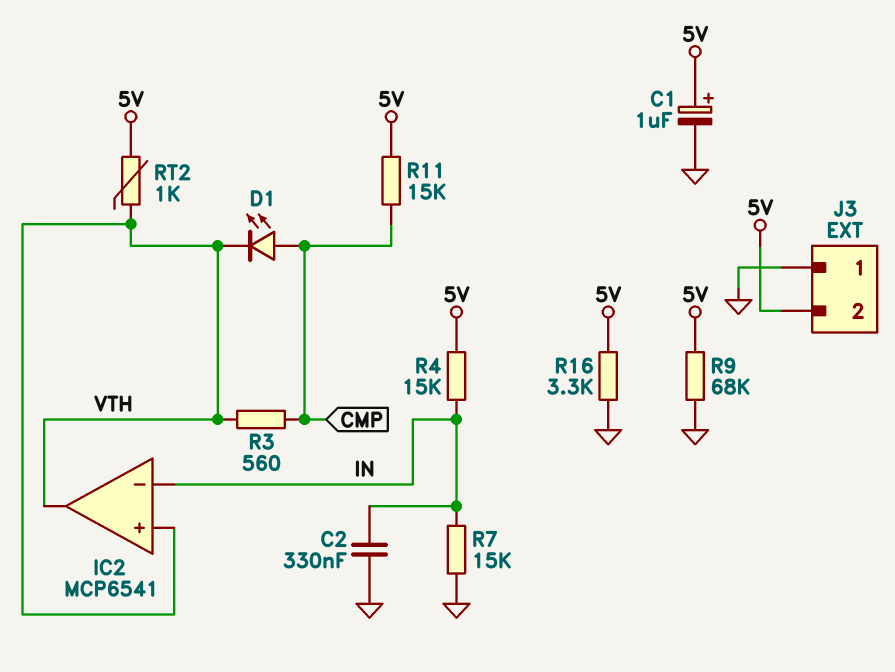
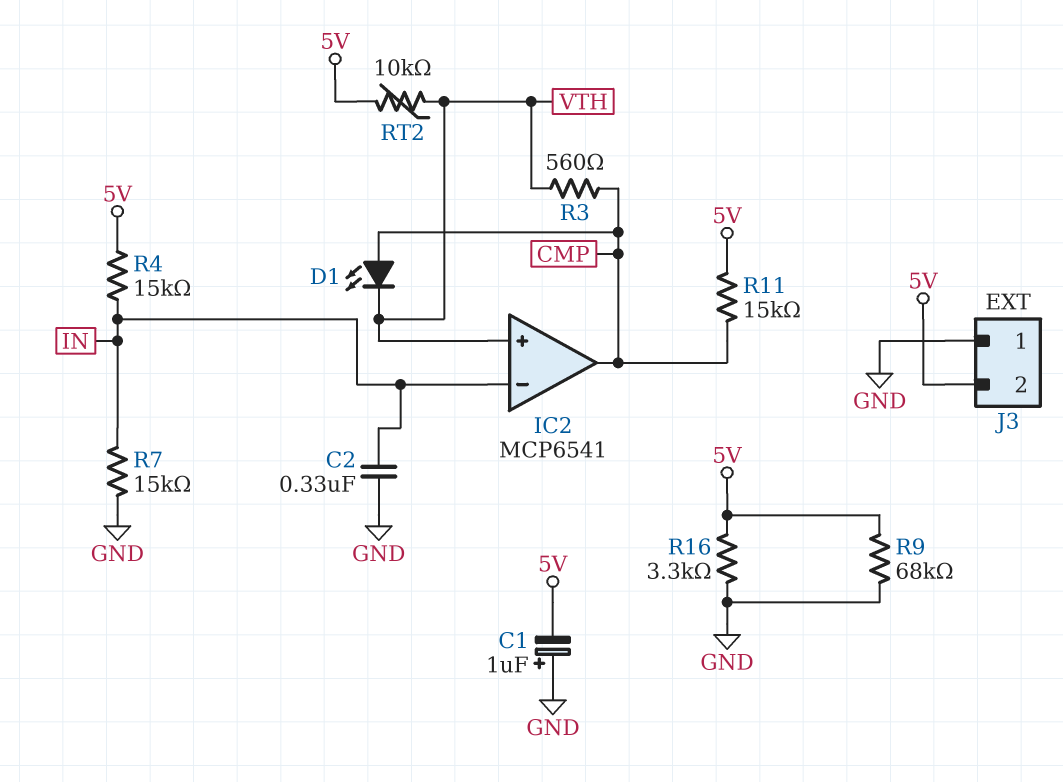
C1: 1uF (plus 5V, minus GND) -> 1uF (plus GND, minus 5V)
IC2 pin out: VTH -> CMP
RT2: 1k (5V, VTH) -> 10k (5V, VTH)

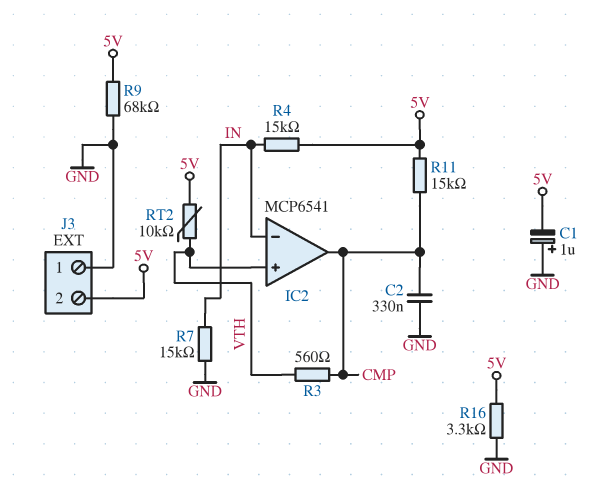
C2: 330nF (GND, IN) -> 330nF (CMP, GND)
D1: LED (A CMP, K VTH) -> none

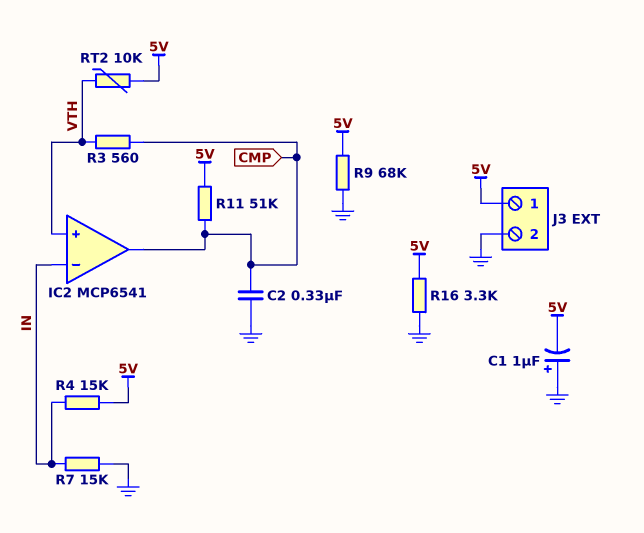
J3 pin 1: GND -> 5V
J3 pin 2: 5V -> GND
R11: 15k (5V, CMP) -> 51k (5V, CMP)

